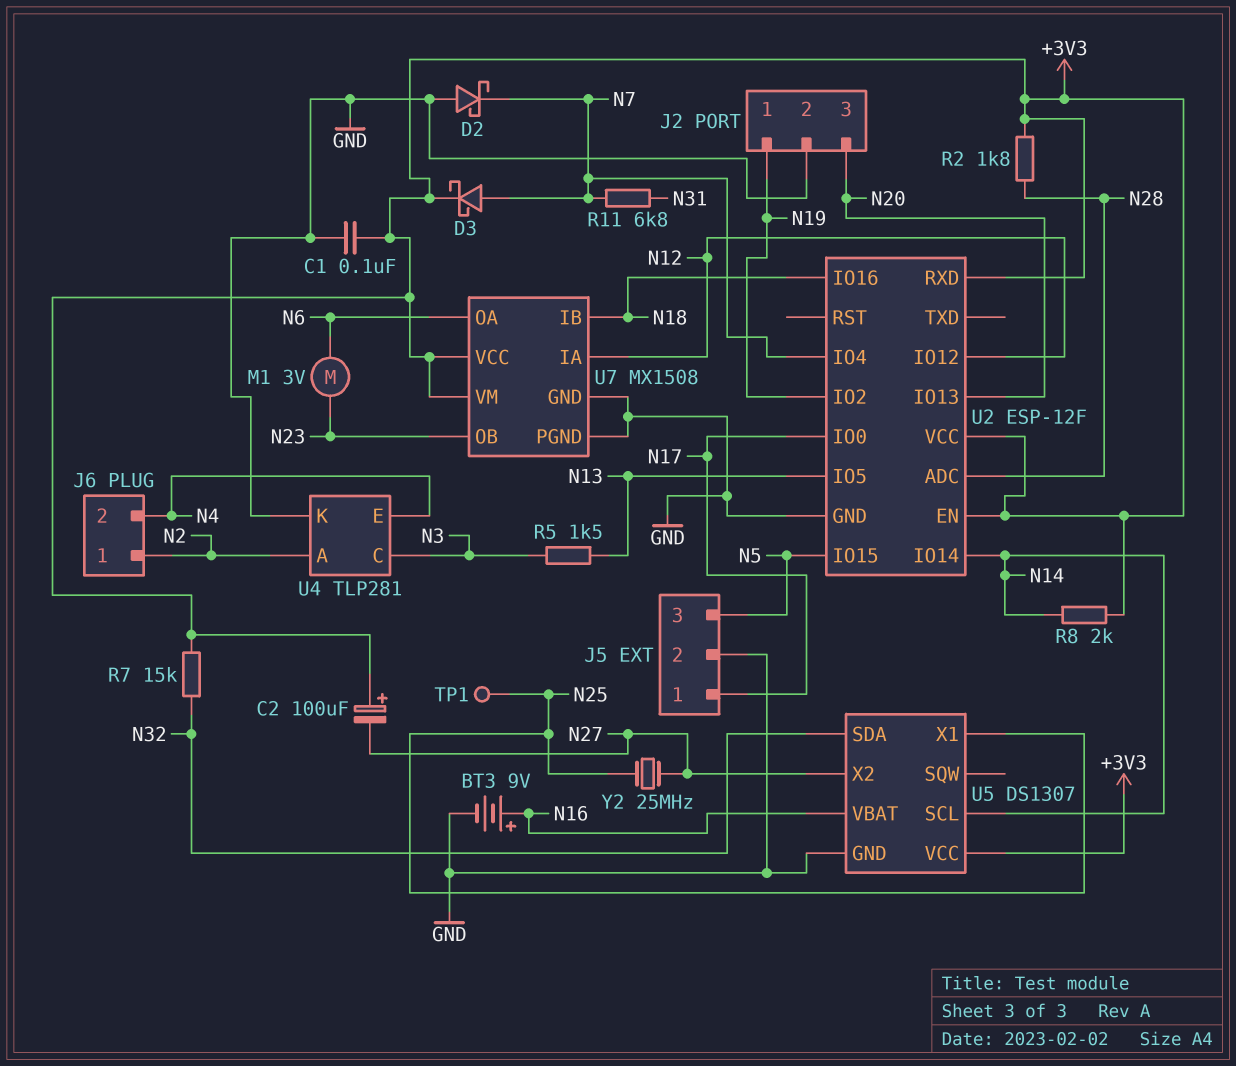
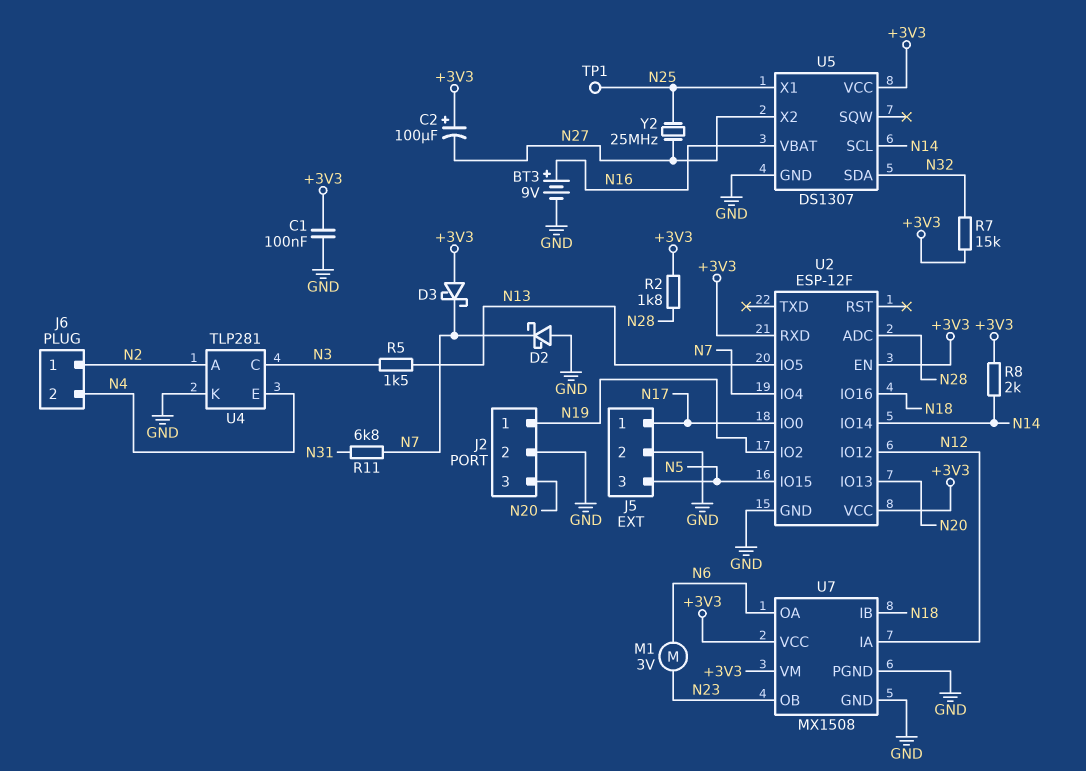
D3: schottky (A N7, K +3V3) -> schottky (A +3V3, K N7)

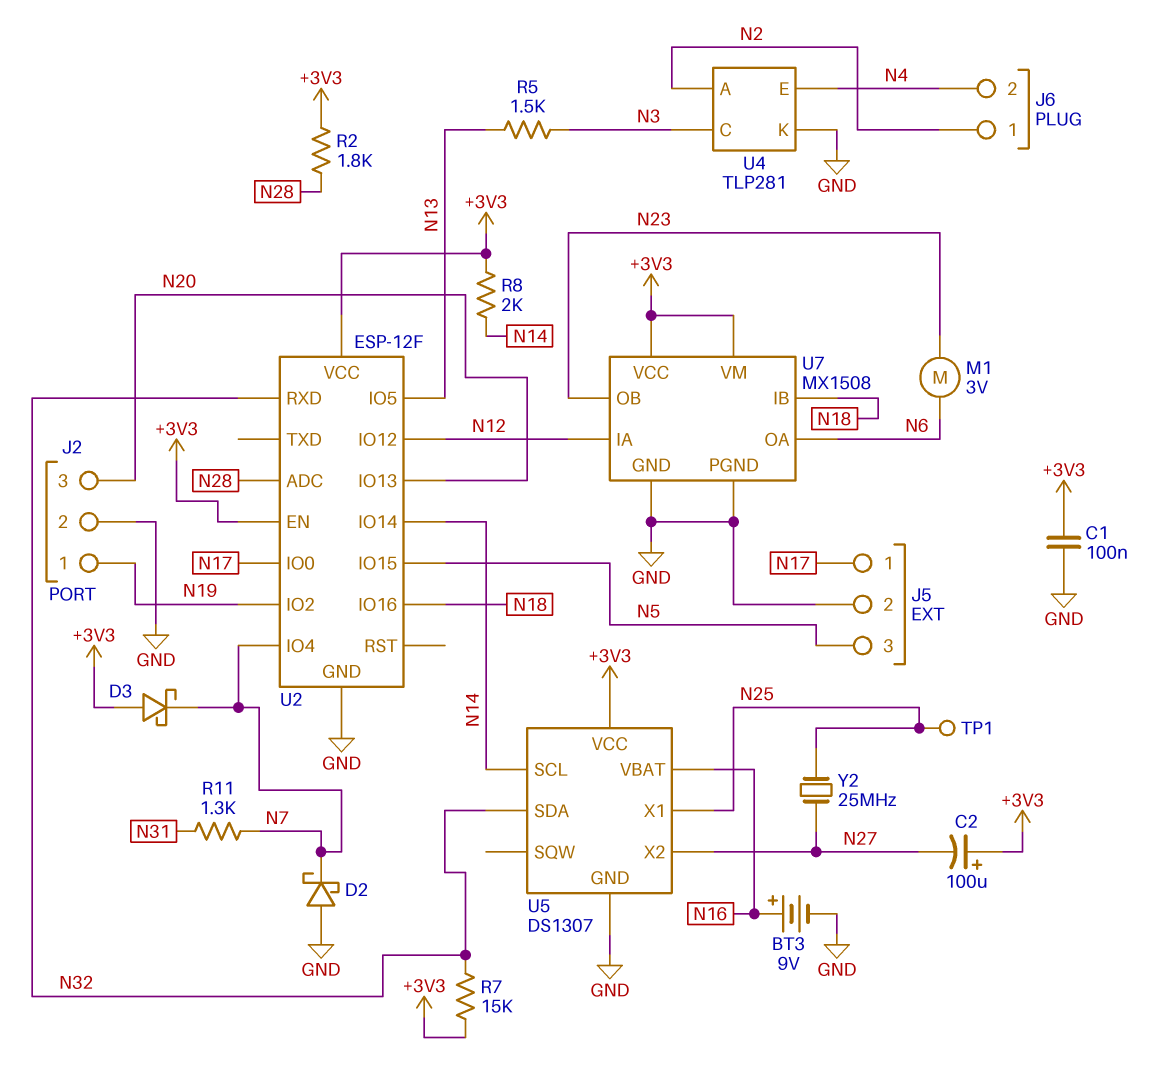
R11: 6.8k (N7, N31) -> 1.3k (N7, N31)
U2 pin RXD: +3V3 -> N32

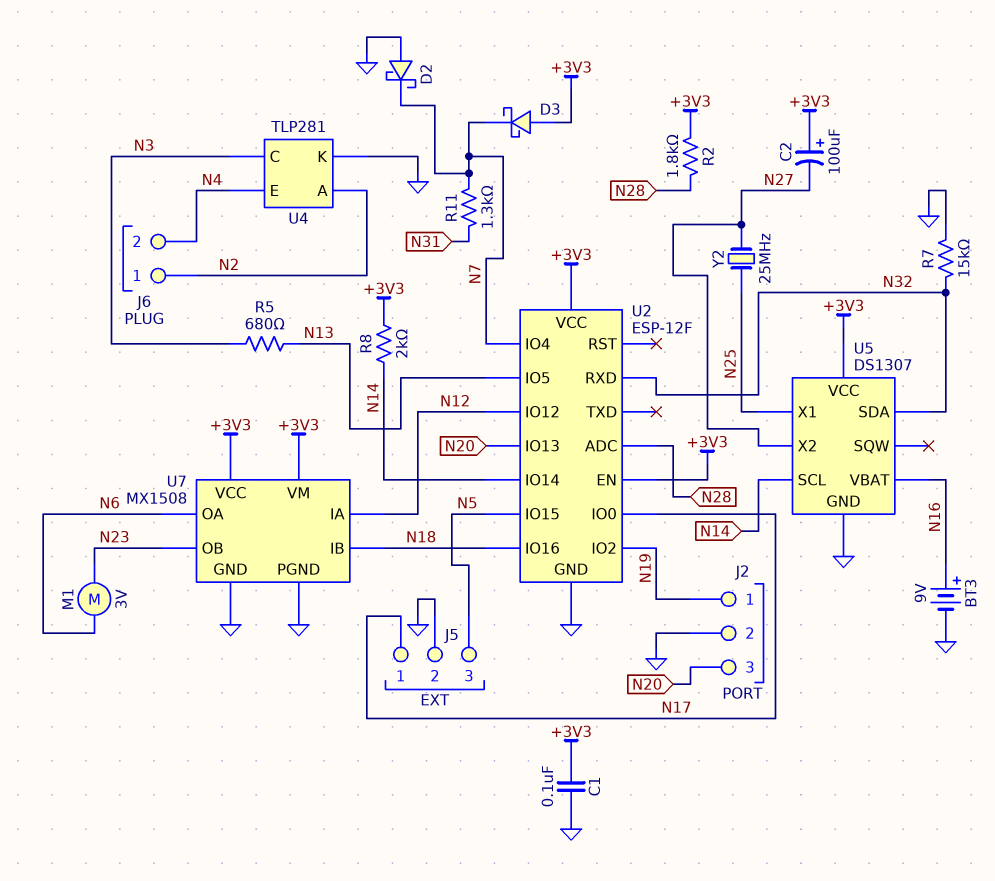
R5: 1.5k (N3, N13) -> 680 (N3, N13)
R7: 15k (+3V3, N32) -> 15k (GND, N32)
TP1: test point (N25) -> none

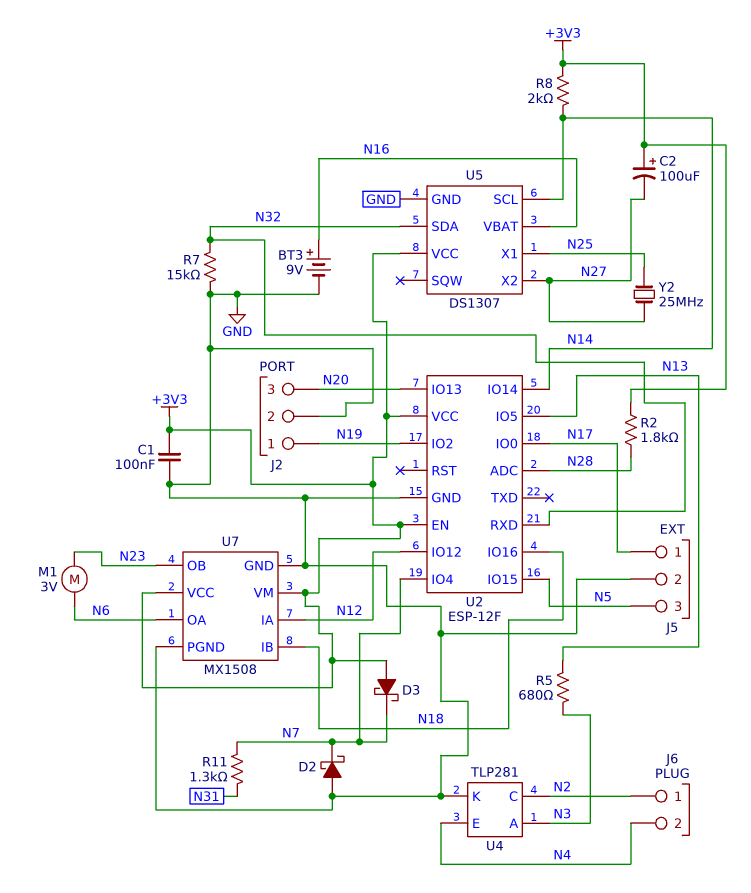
U4 pin A: N2 -> N3
U4 pin C: N3 -> N2

